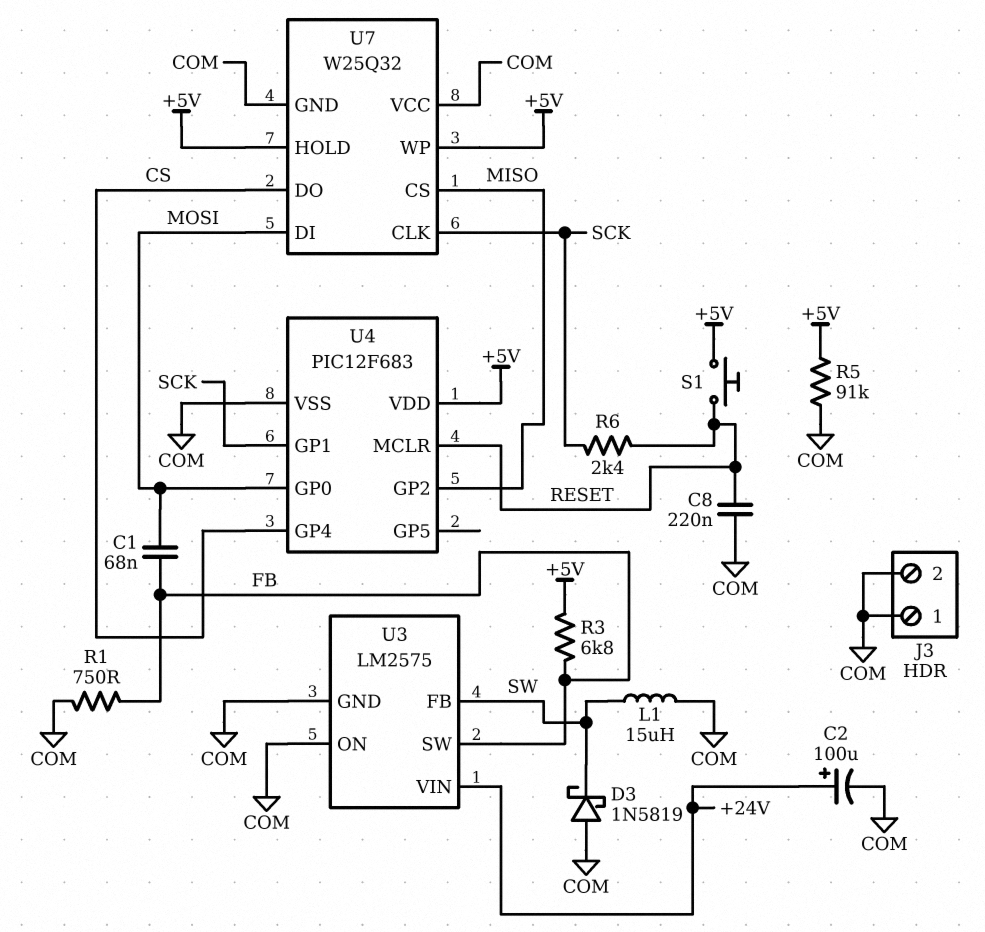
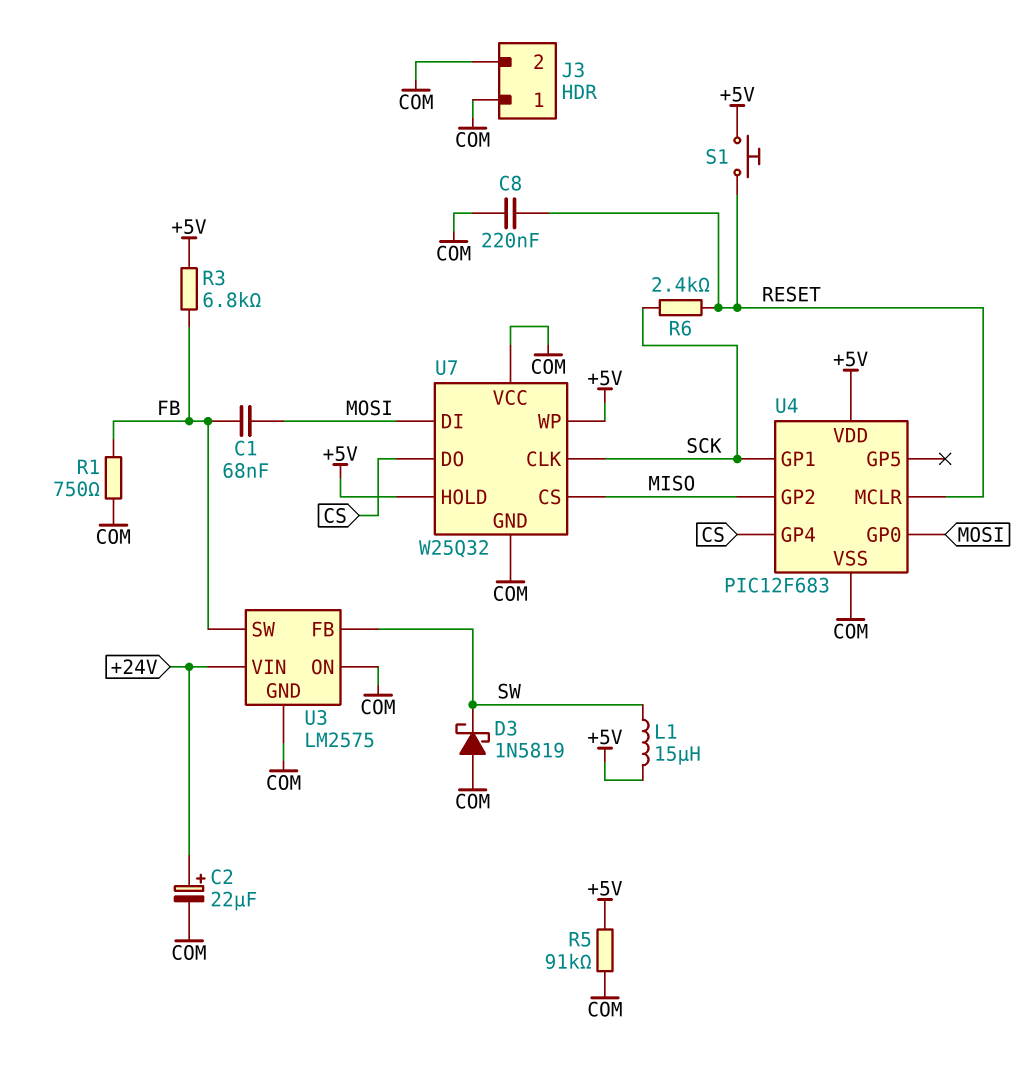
C2: 100uF (plus +24V, minus COM) -> 22uF (plus +24V, minus COM)
L1: 15uH (COM, SW) -> 15uH (+5V, SW)

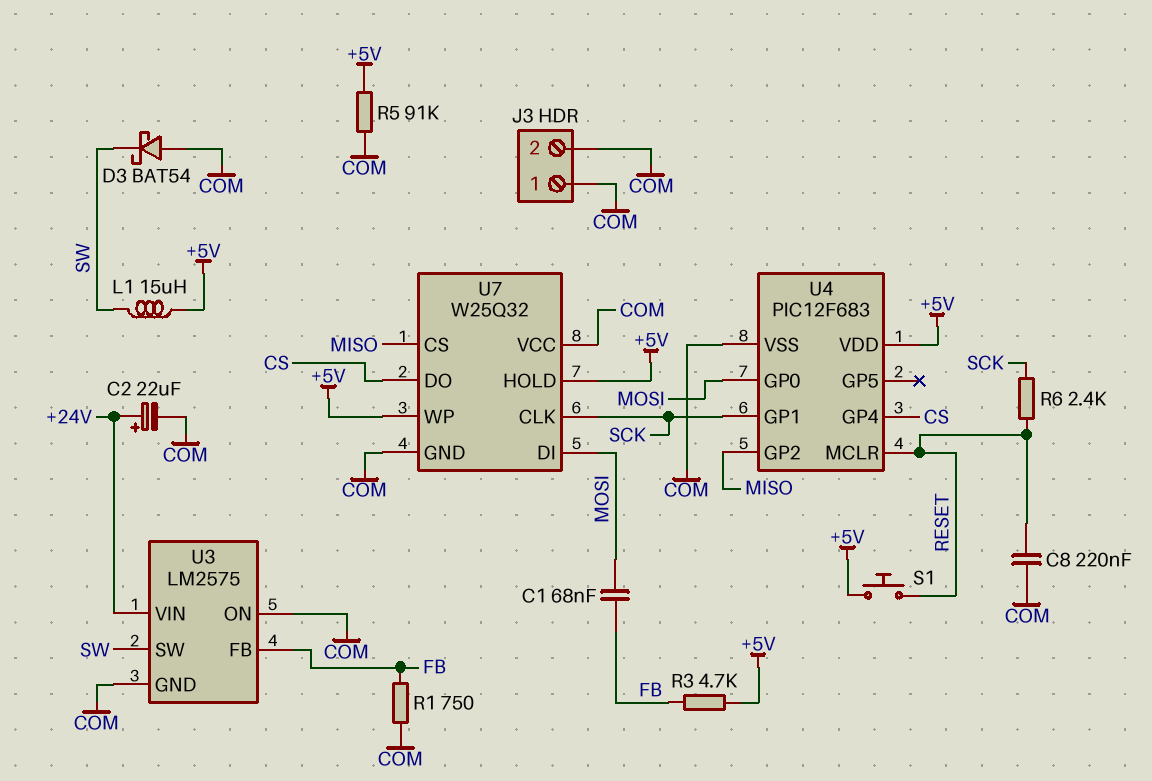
D3: schottky 1N5819 (A COM, K SW) -> schottky BAT54 (A COM, K SW)
R3: 6.8k (+5V, FB) -> 4.7k (+5V, FB)
U3 pin FB: SW -> FB
U3 pin SW: FB -> SW

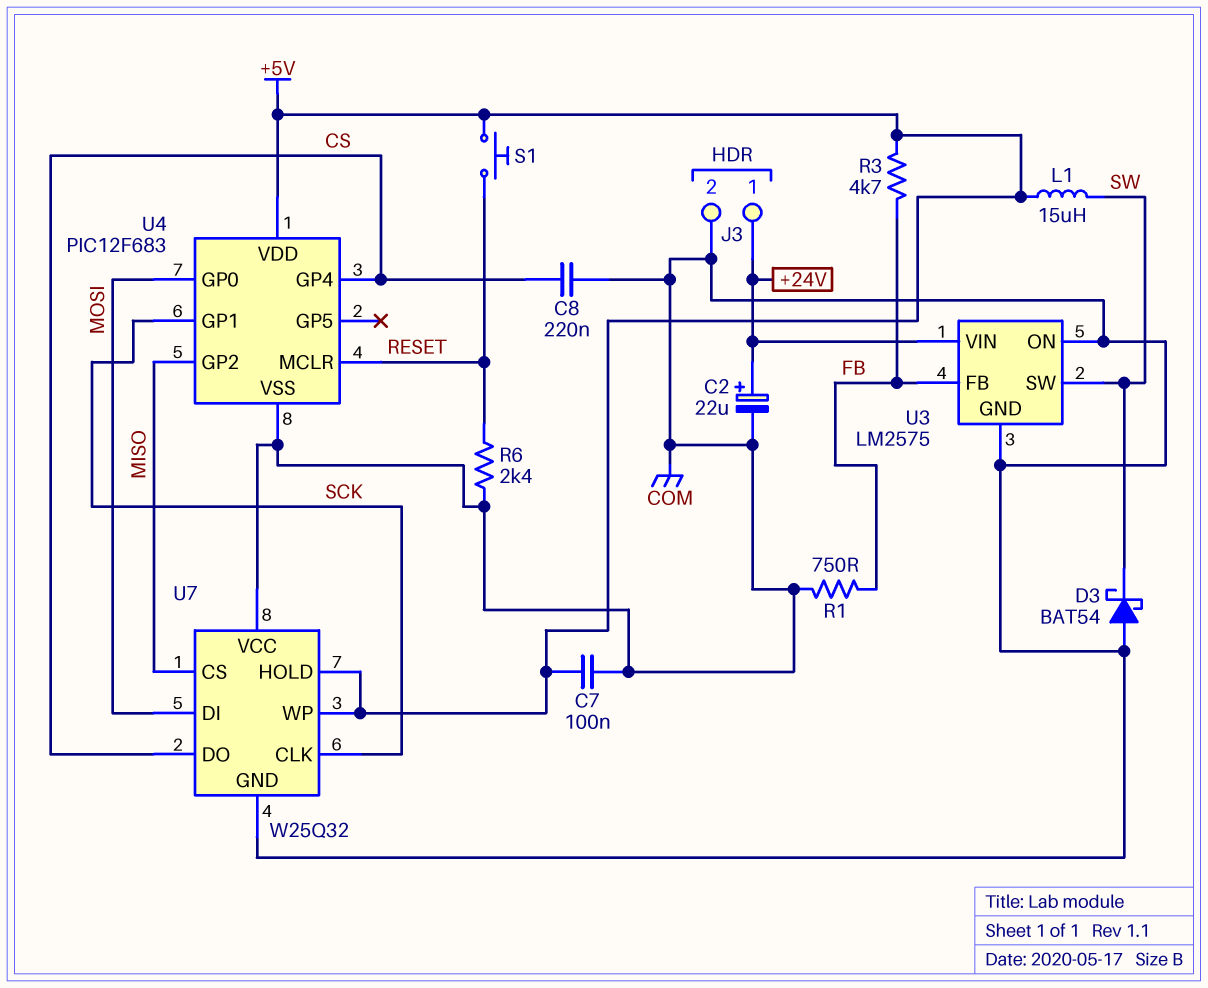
C1: 68nF (FB, MOSI) -> none
C7: none -> 100nF (+5V, COM)
C8: 220nF (COM, RESET) -> 220nF (COM, CS)
J3 pin 1: COM -> +24V
R5: 91k (+5V, COM) -> none
R6: 2.4k (RESET, SCK) -> 2.4k (COM, RESET)

